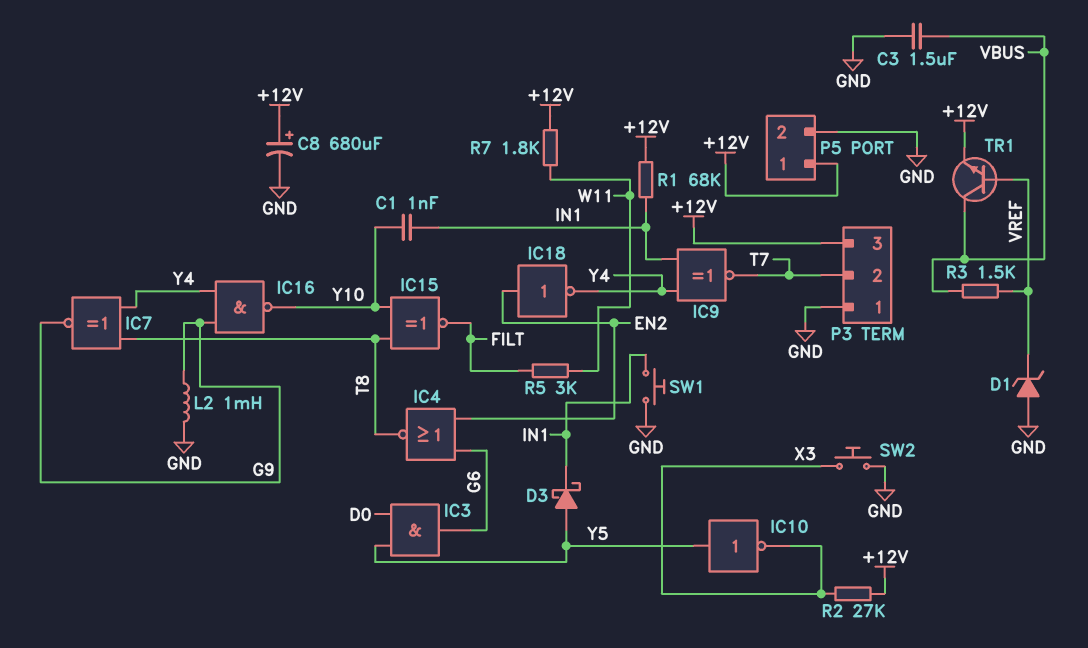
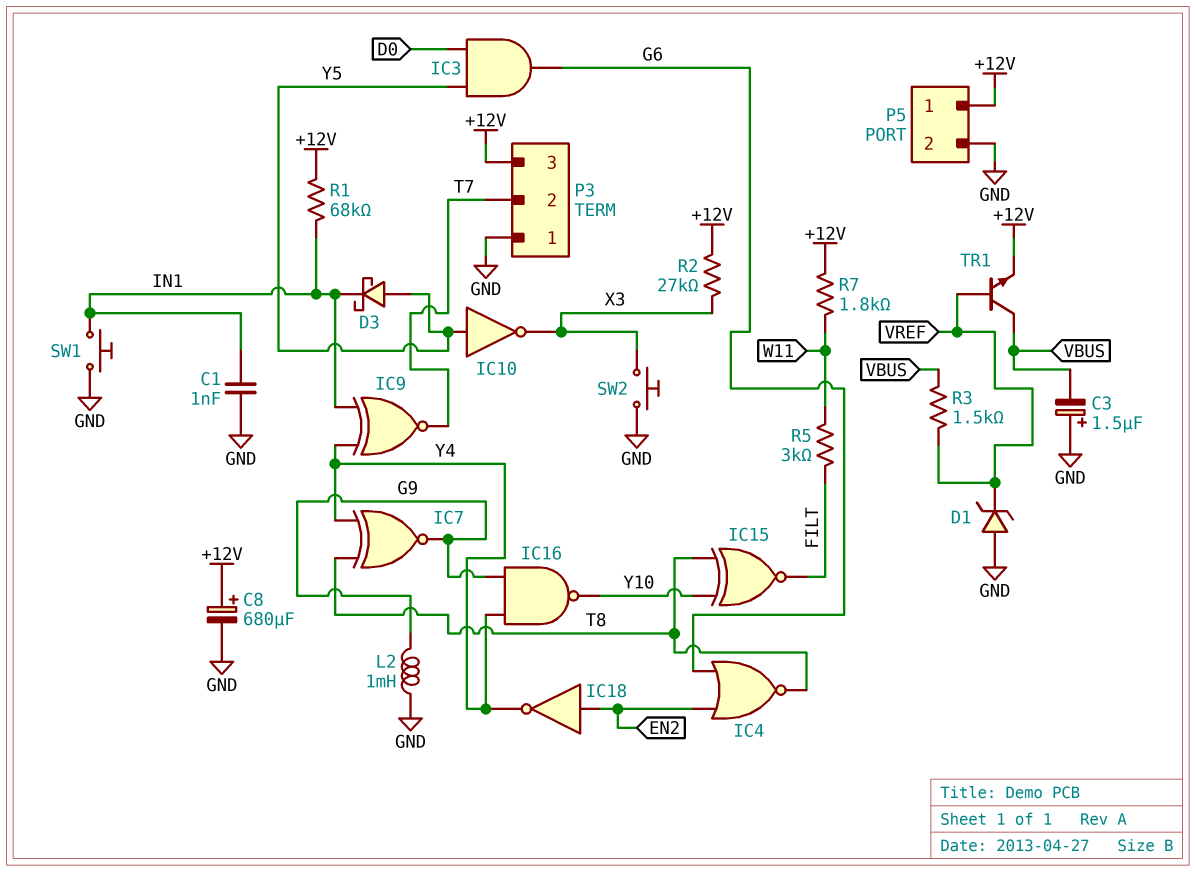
C1: 1nF (IN1, Y10) -> 1nF (GND, IN1)
C3: 1.5uF (GND, VBUS) -> 1.5uF (plus GND, minus VBUS)

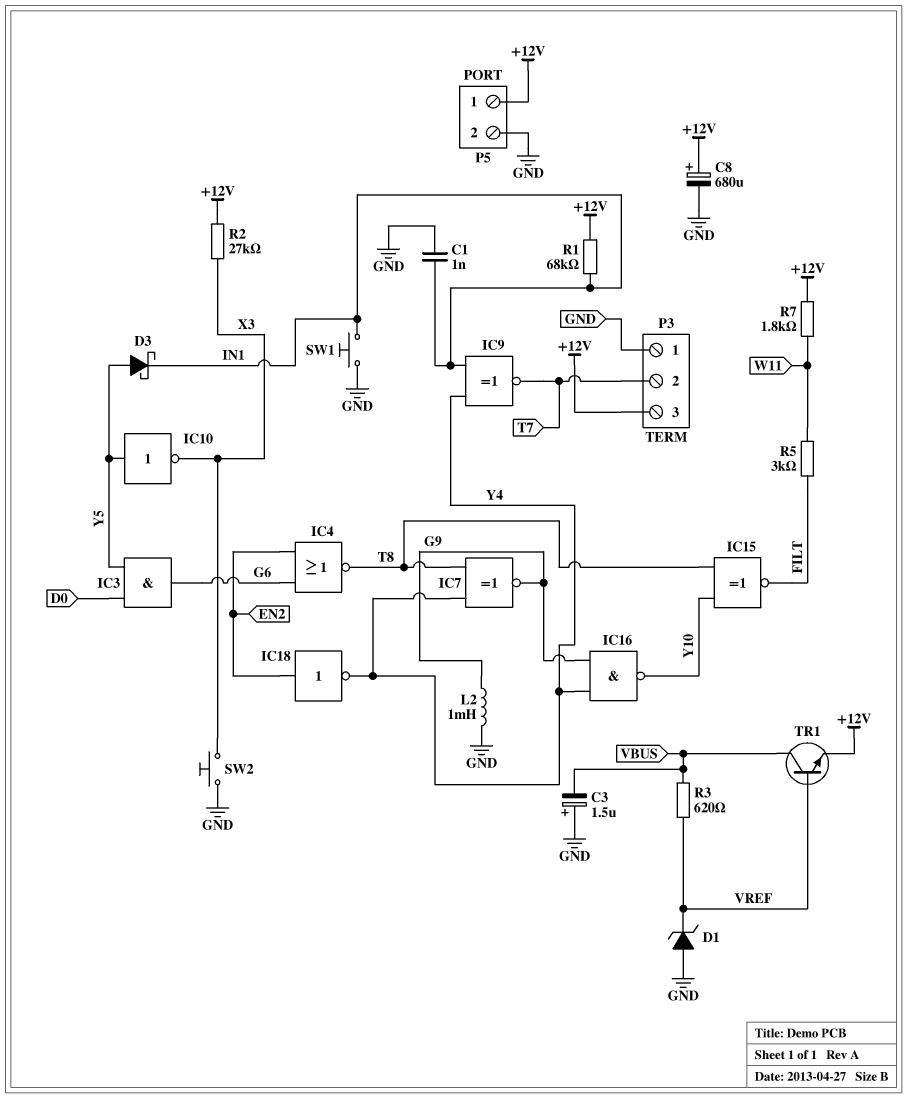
R3: 1.5k (VBUS, VREF) -> 620 (VBUS, VREF)

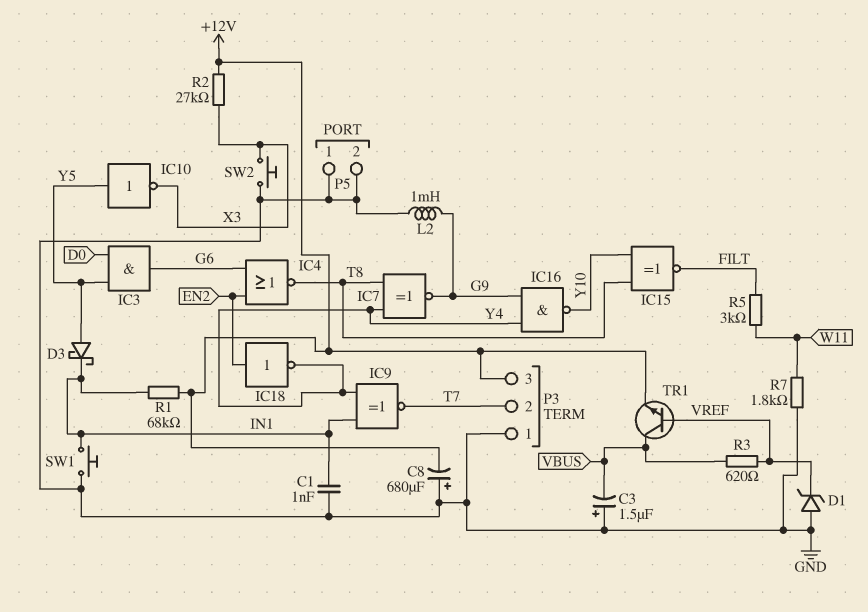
C8: 680uF (plus +12V, minus GND) -> 680uF (plus GND, minus +12V)
P5 pin 1: +12V -> GND
R7: 1.8k (+12V, W11) -> 1.8k (GND, W11)

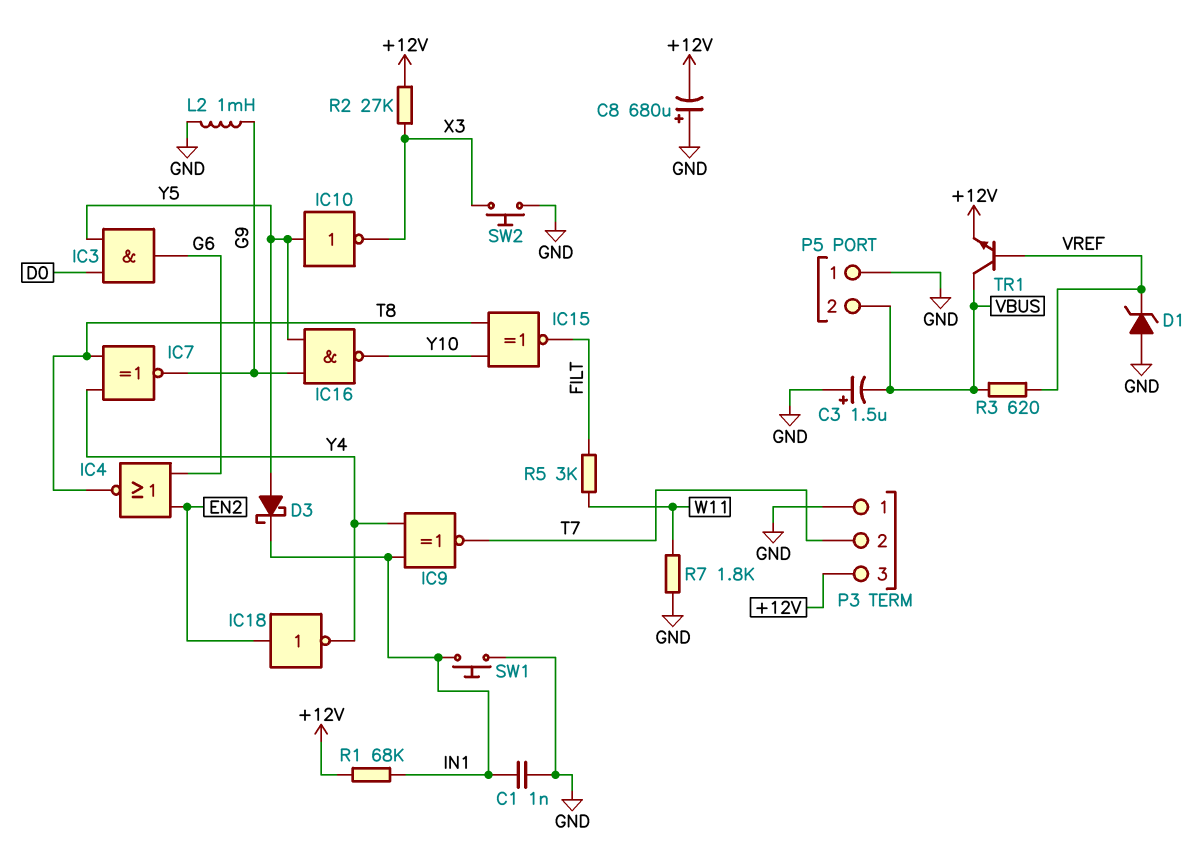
IC16: NAND (in G9, in Y4, out Y10) -> NAND (in G9, in Y5, out Y10)
P5 pin 2: GND -> VBUS

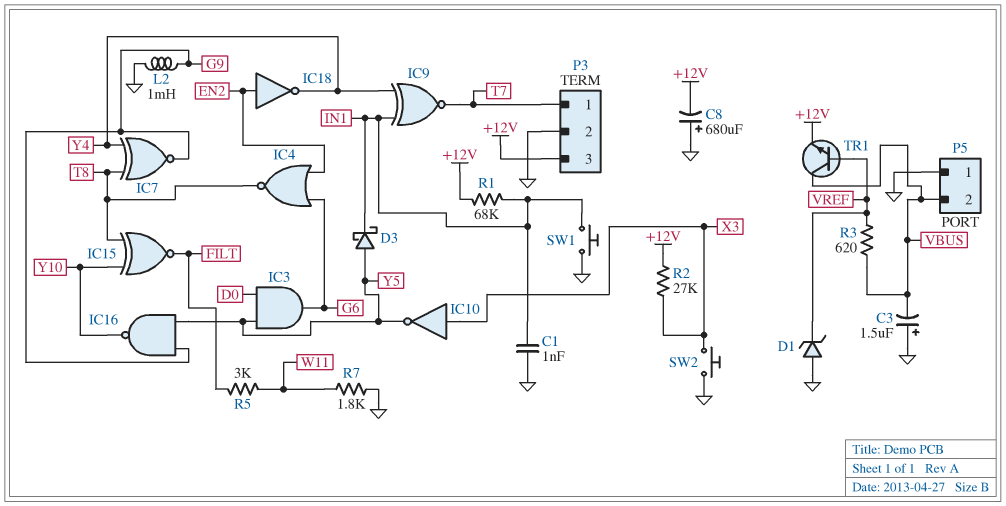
IC10: NOT (in Y5, out X3) -> NOT (in X3, out Y5)
P3 pin 1: GND -> T7
P3 pin 2: T7 -> GND

